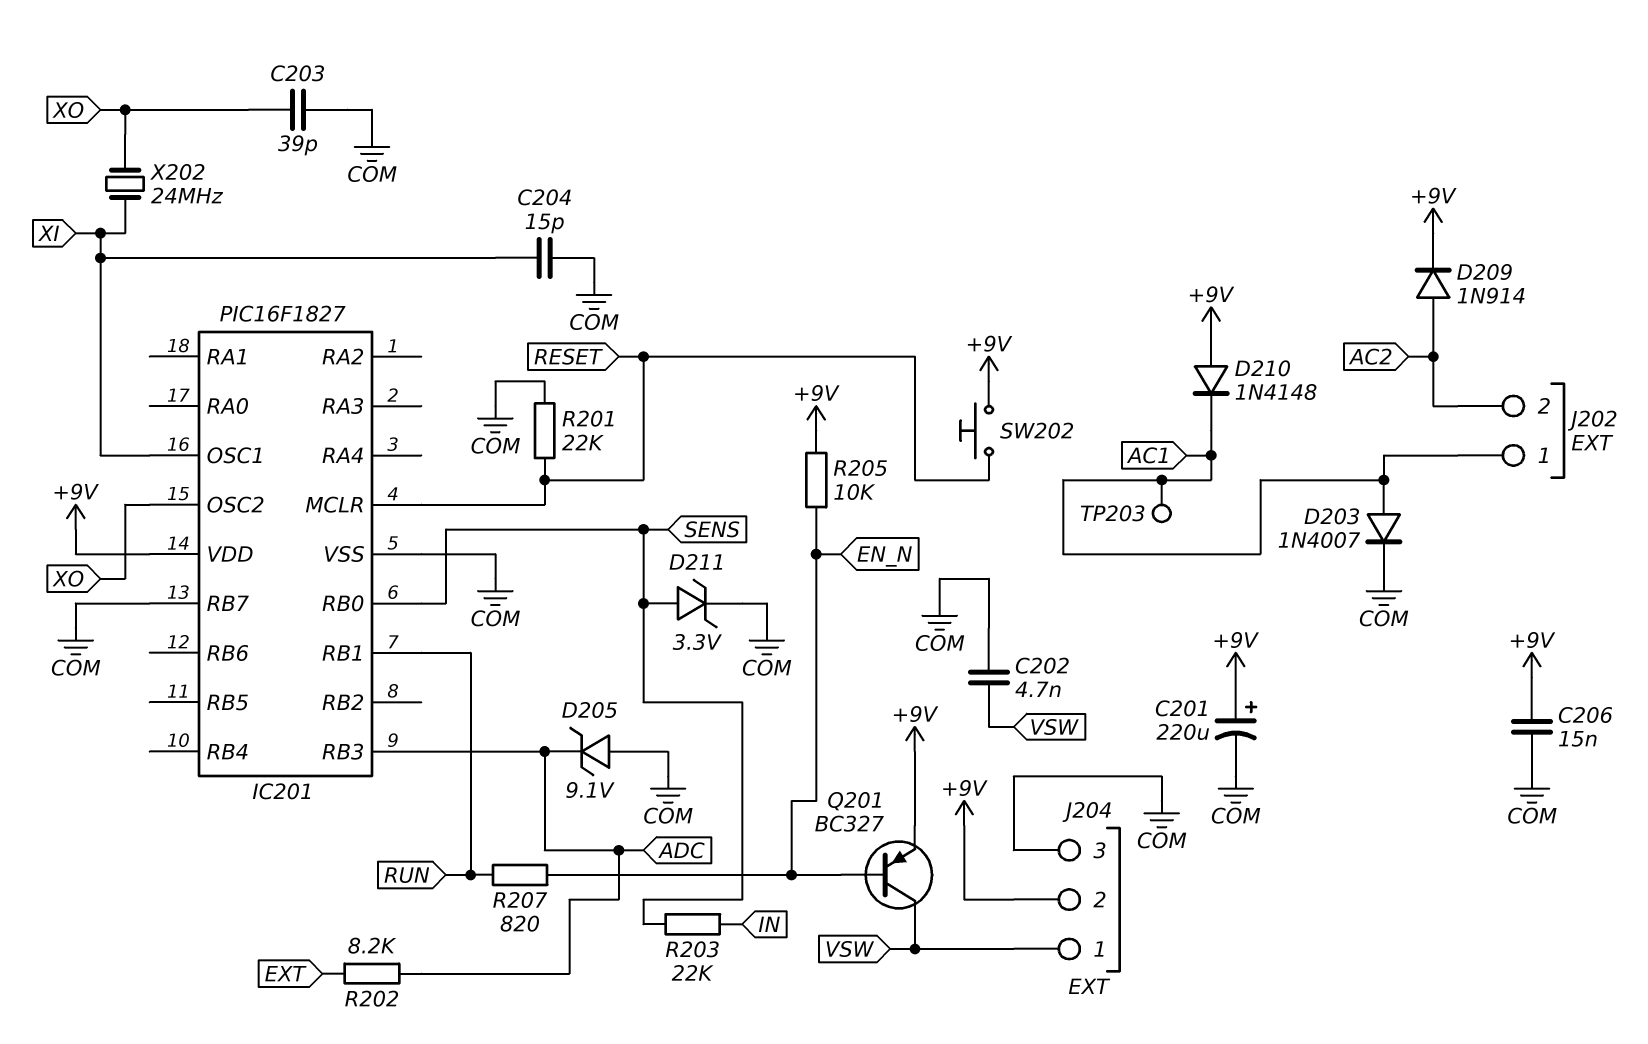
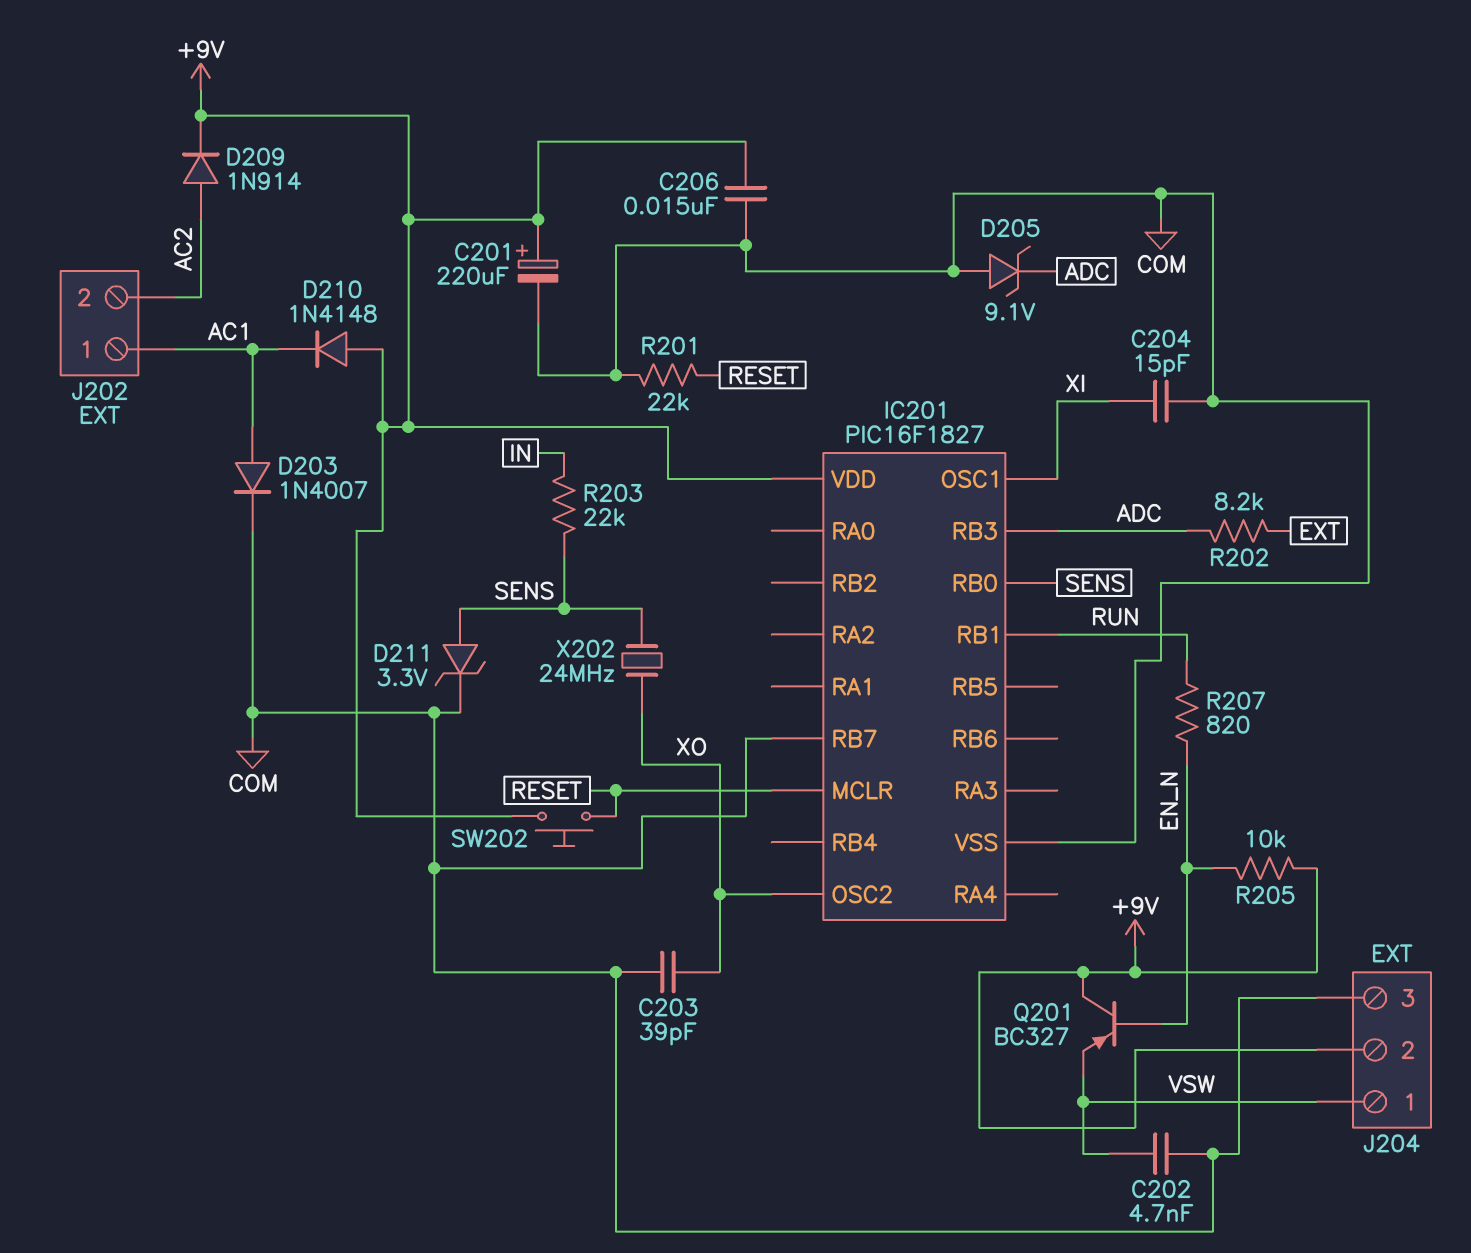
Q201: PNP BC327 (B EN_N, C VSW, E +9V) -> PNP BC327 (B EN_N, C +9V, E VSW)
TP203: test point (AC1) -> none
X202: 24MHz (XI, XO) -> 24MHz (SENS, XO)

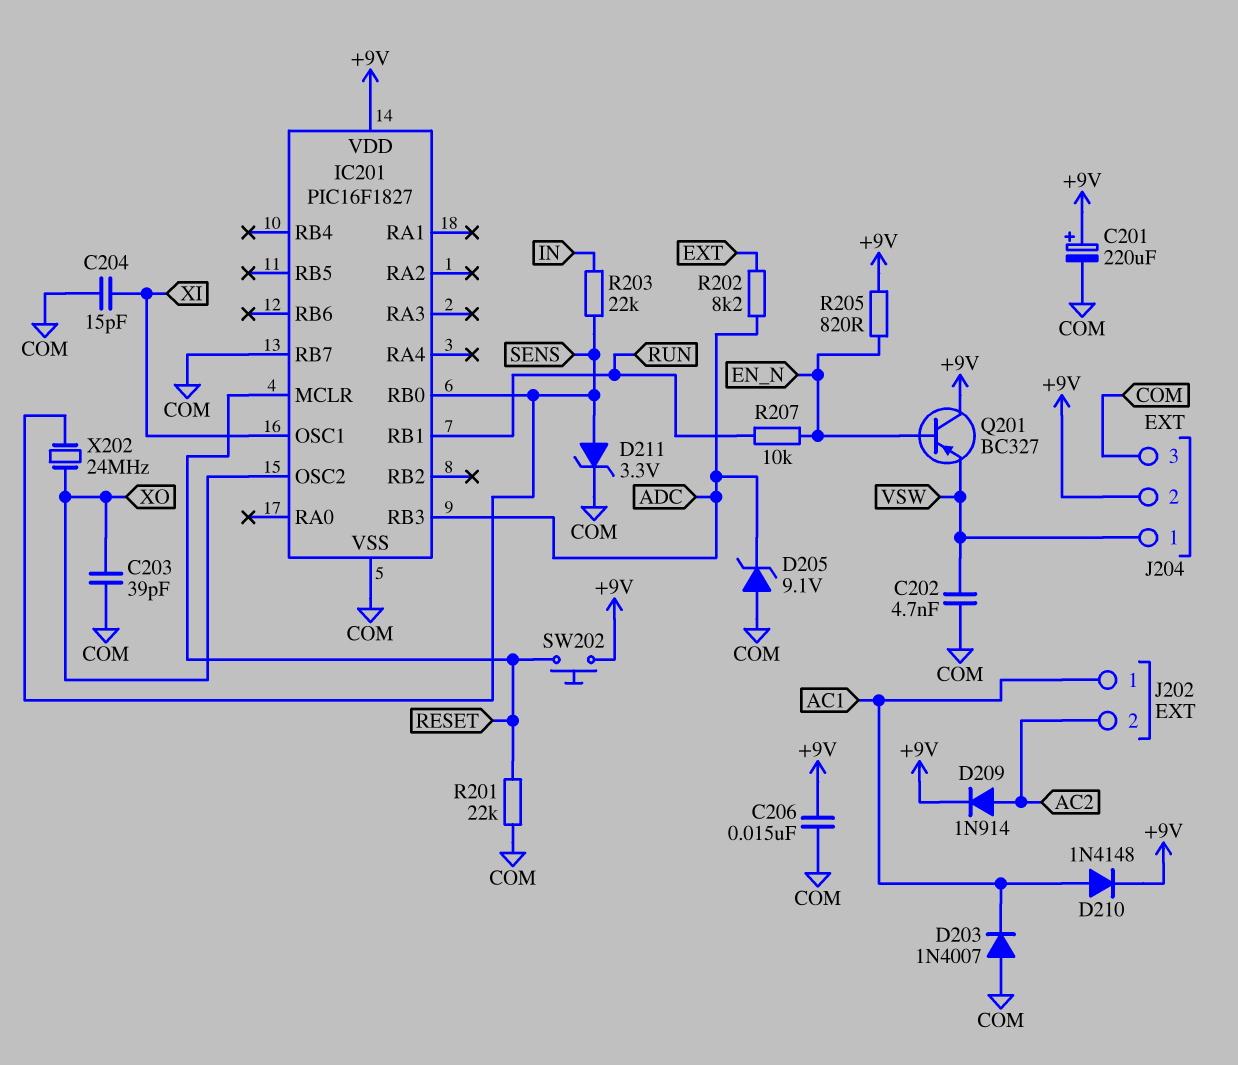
D203: diode 1N4007 (A AC1, K COM) -> diode 1N4007 (A COM, K AC1)
D210: diode 1N4148 (A +9V, K AC1) -> diode 1N4148 (A AC1, K +9V)
R205: 10k (+9V, EN_N) -> 820 (+9V, EN_N)
R207: 820 (EN_N, RUN) -> 10k (EN_N, RUN)

